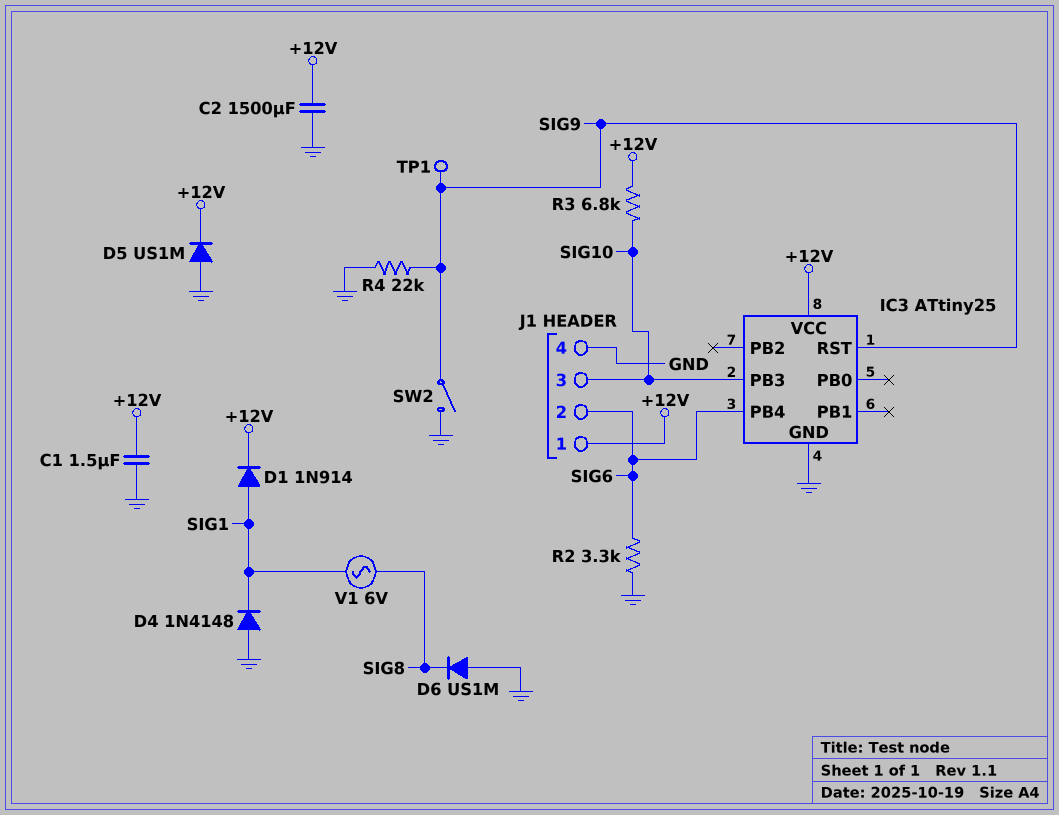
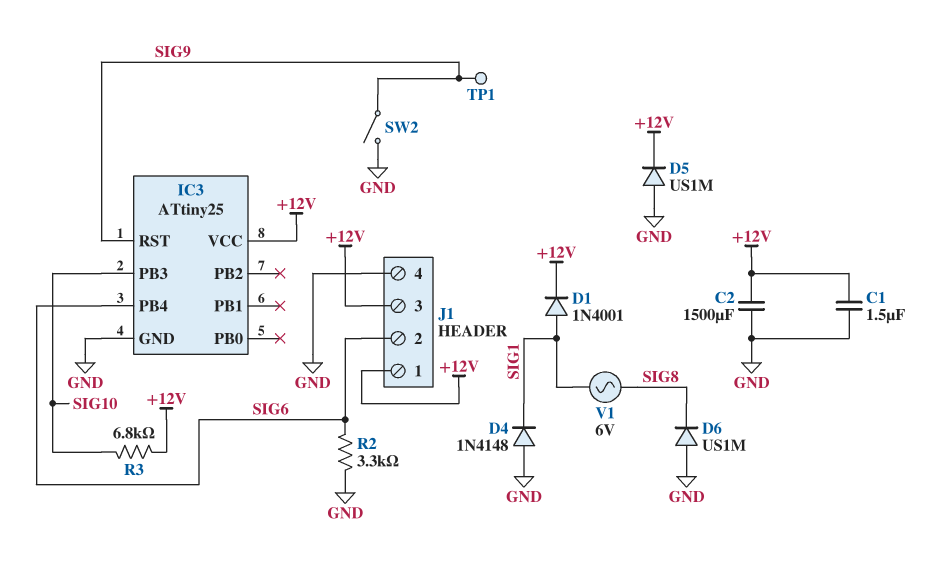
D1: diode 1N914 (A SIG1, K +12V) -> diode 1N4001 (A SIG1, K +12V)
J1 pin 3: SIG10 -> +12V
R4: 22k (GND, SIG9) -> none

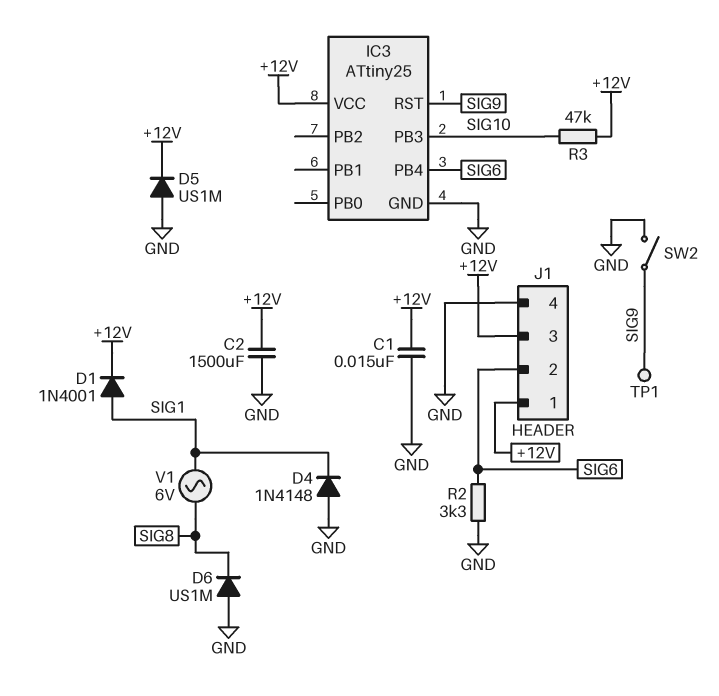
C1: 1.5uF (+12V, GND) -> 15nF (+12V, GND)
R3: 6.8k (+12V, SIG10) -> 47k (+12V, SIG10)

